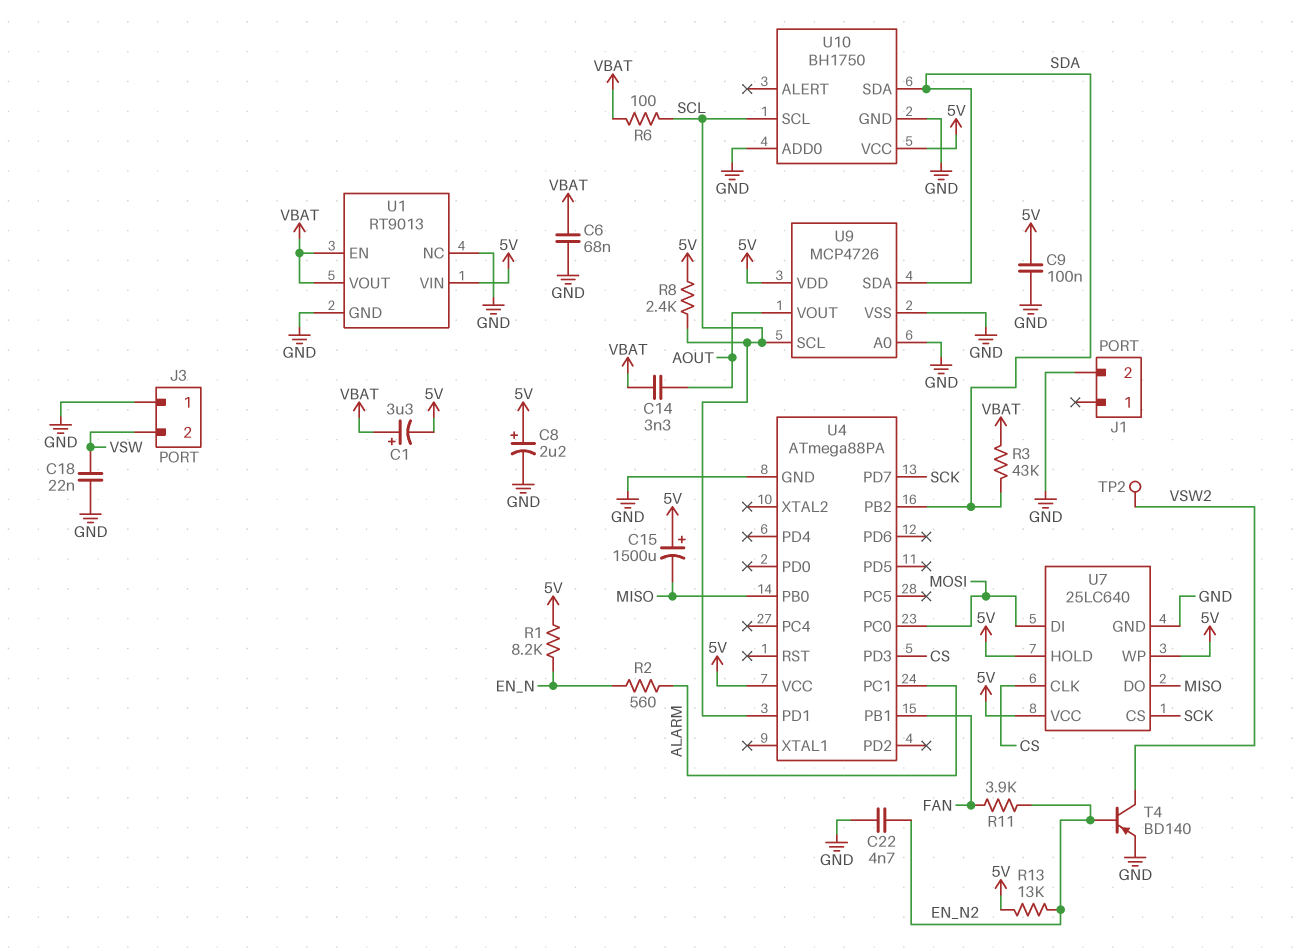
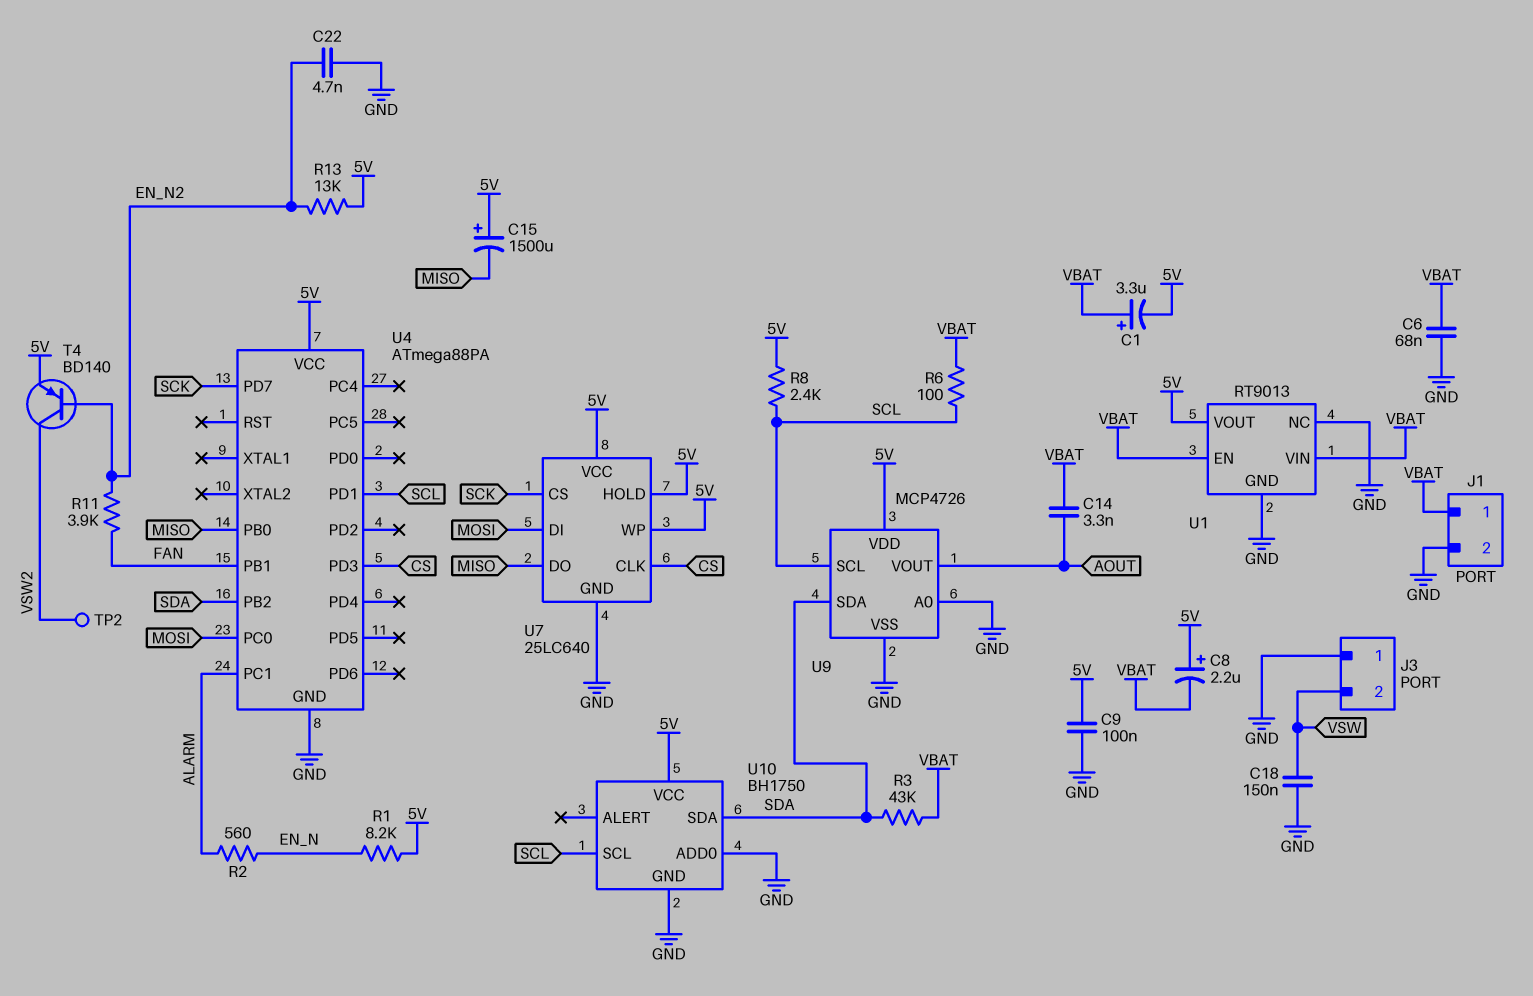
C8: 2.2uF (plus 5V, minus GND) -> 2.2uF (plus 5V, minus VBAT)
C18: 22nF (GND, VSW) -> 150nF (GND, VSW)
J1 pin 1: none -> VBAT
T4: PNP BD140 (B EN_N2, C VSW2, E GND) -> PNP BD140 (B EN_N2, C VSW2, E 5V)
U1 pin VIN: 5V -> VBAT
U1 pin VOUT: VBAT -> 5V

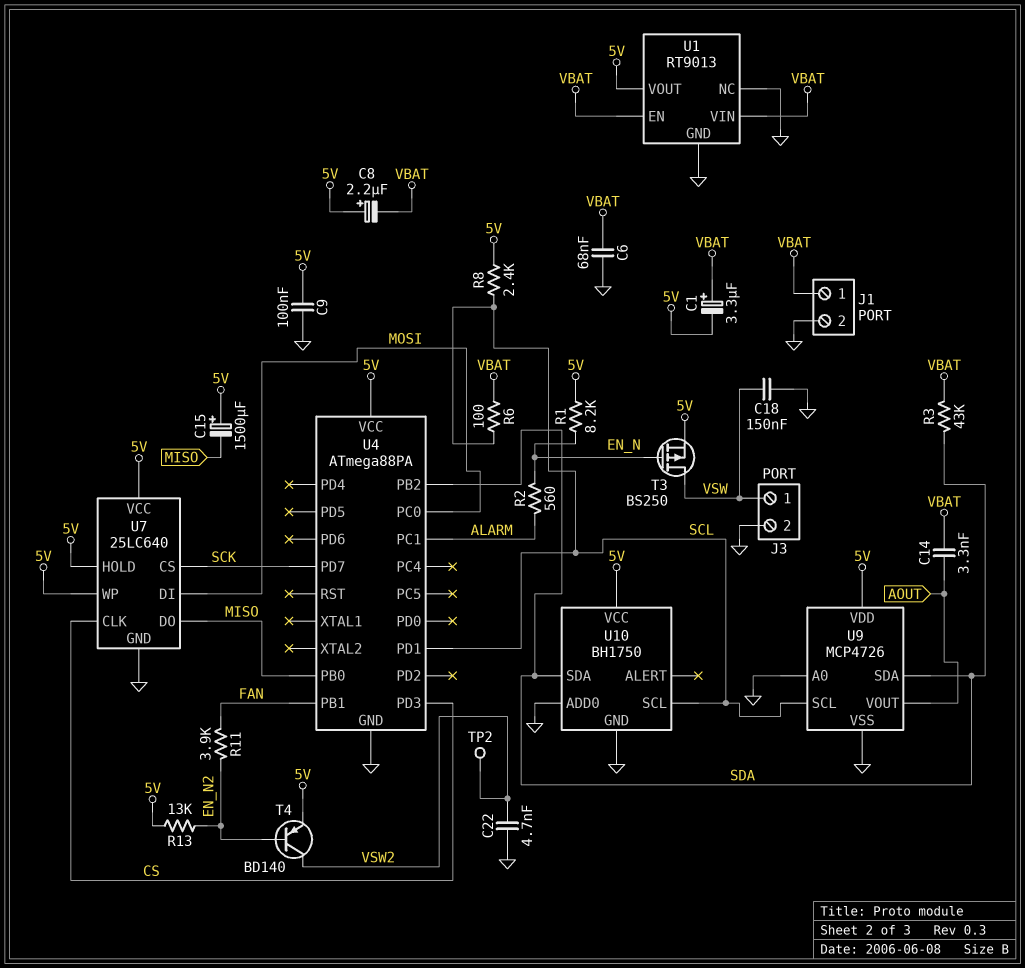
C22: 4.7nF (EN_N2, GND) -> 4.7nF (GND, VSW2)
J3 pin 1: GND -> VSW
J3 pin 2: VSW -> GND
T3: none -> PMOS BS250 (G EN_N, D VSW, S 5V)

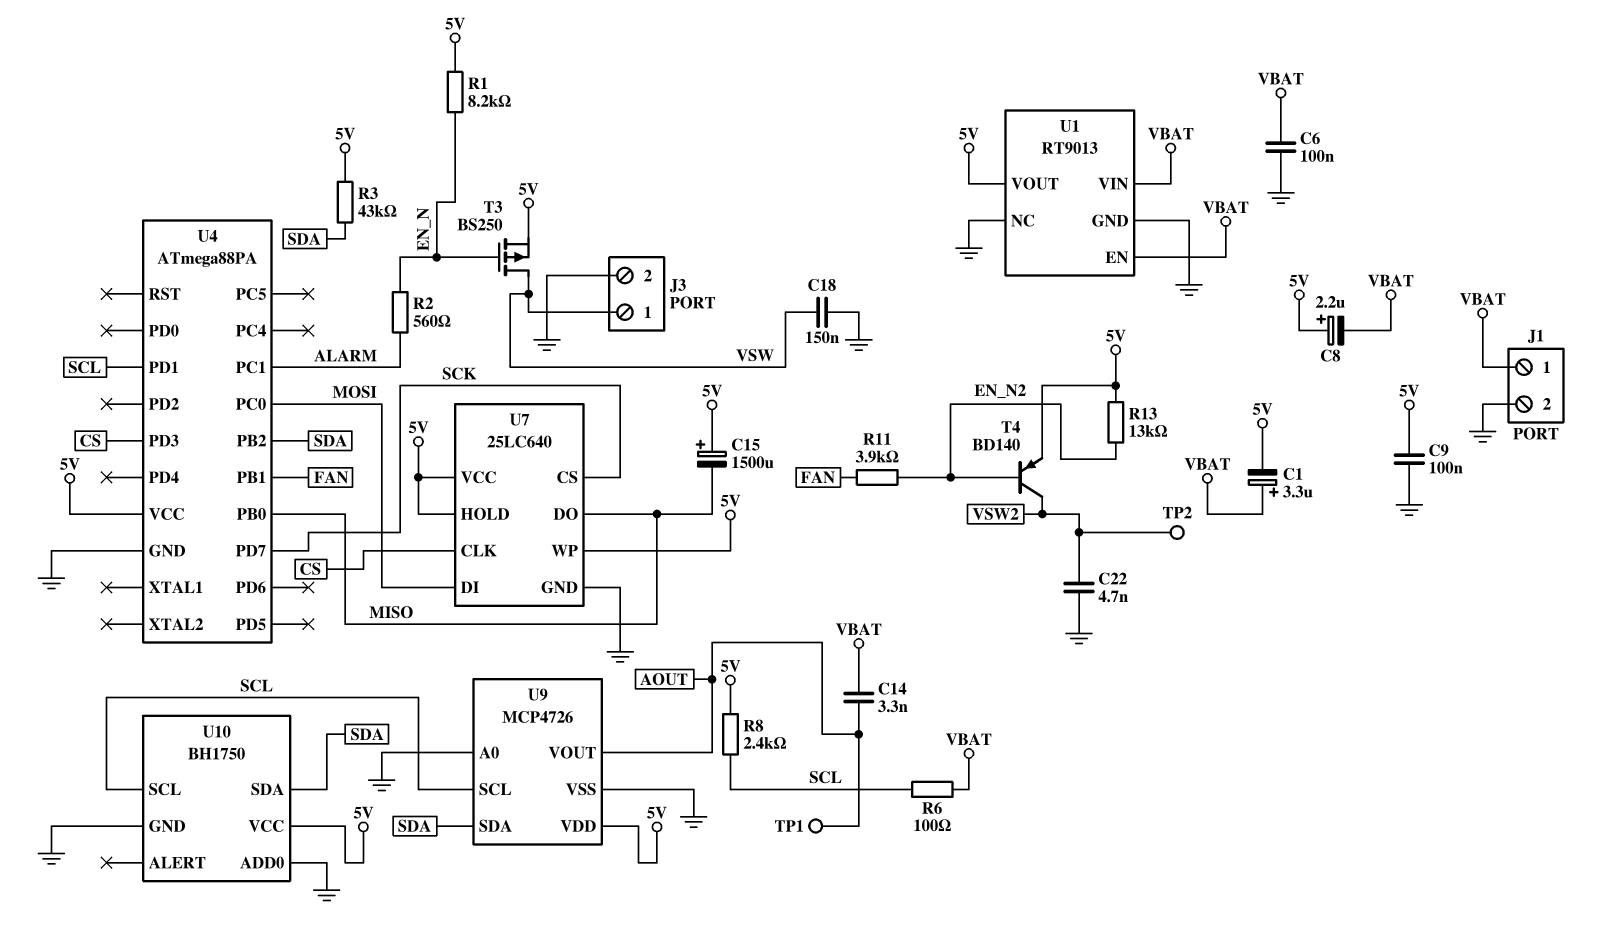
C6: 68nF (GND, VBAT) -> 100nF (GND, VBAT)
R3: 43k (SDA, VBAT) -> 43k (5V, SDA)
TP1: none -> test point (AOUT)

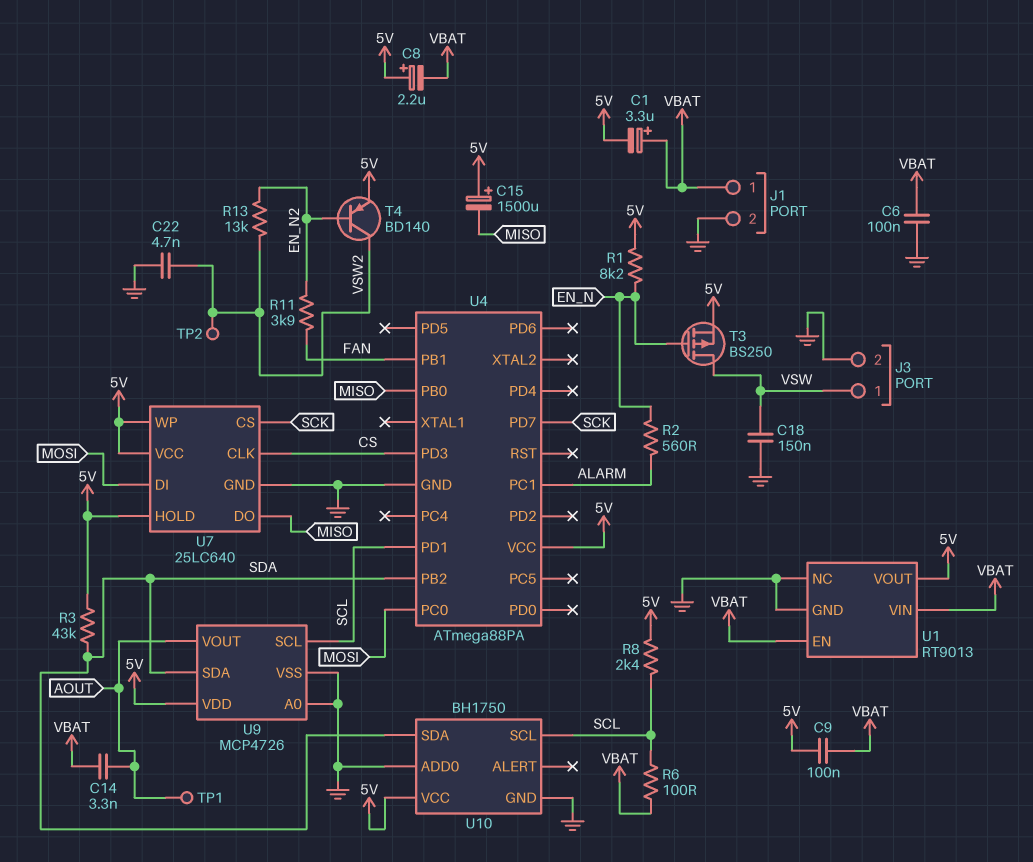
C9: 100nF (5V, GND) -> 100nF (5V, VBAT)
R13: 13k (5V, EN_N2) -> 13k (EN_N2, VSW2)

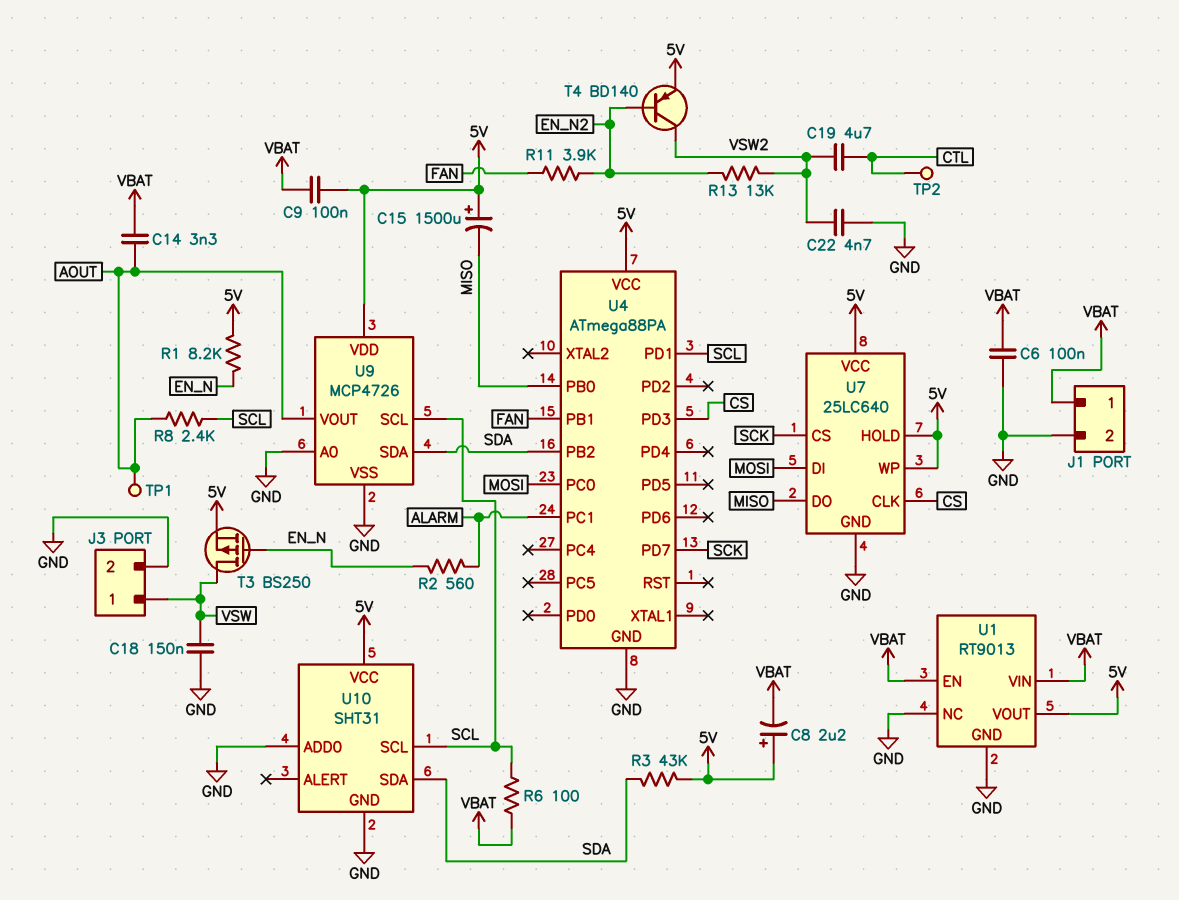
C1: 3.3uF (plus VBAT, minus 5V) -> none
C19: none -> 4.7uF (CTL, VSW2)
R8: 2.4k (5V, SCL) -> 2.4k (AOUT, SCL)
TP2: test point (VSW2) -> test point (CTL)
U10: BH1750 -> SHT31

